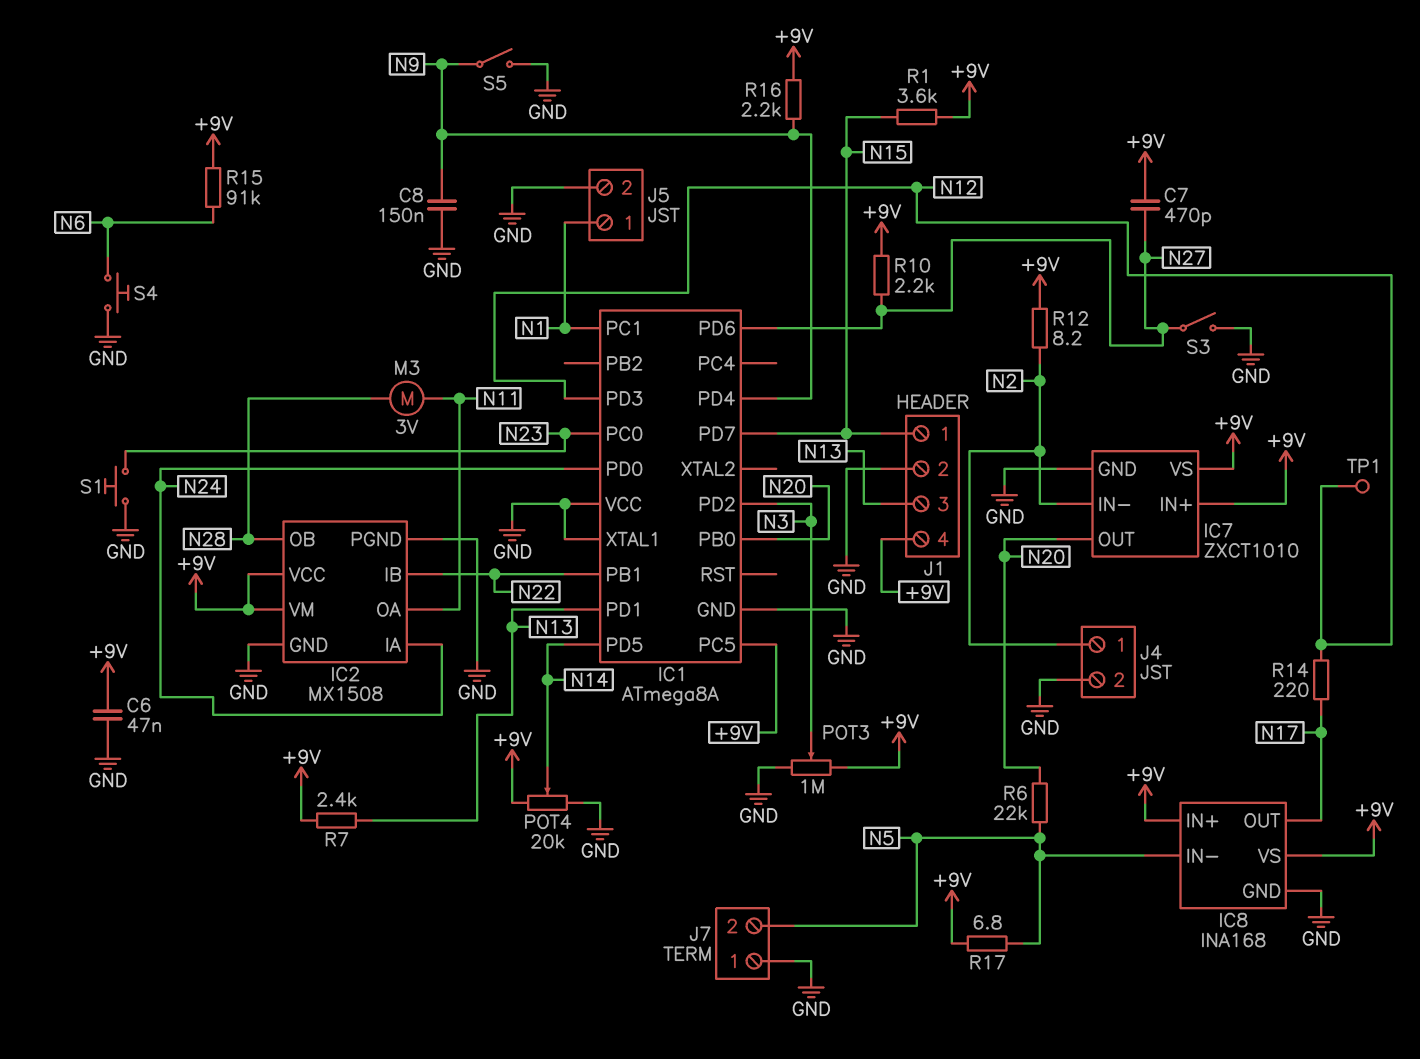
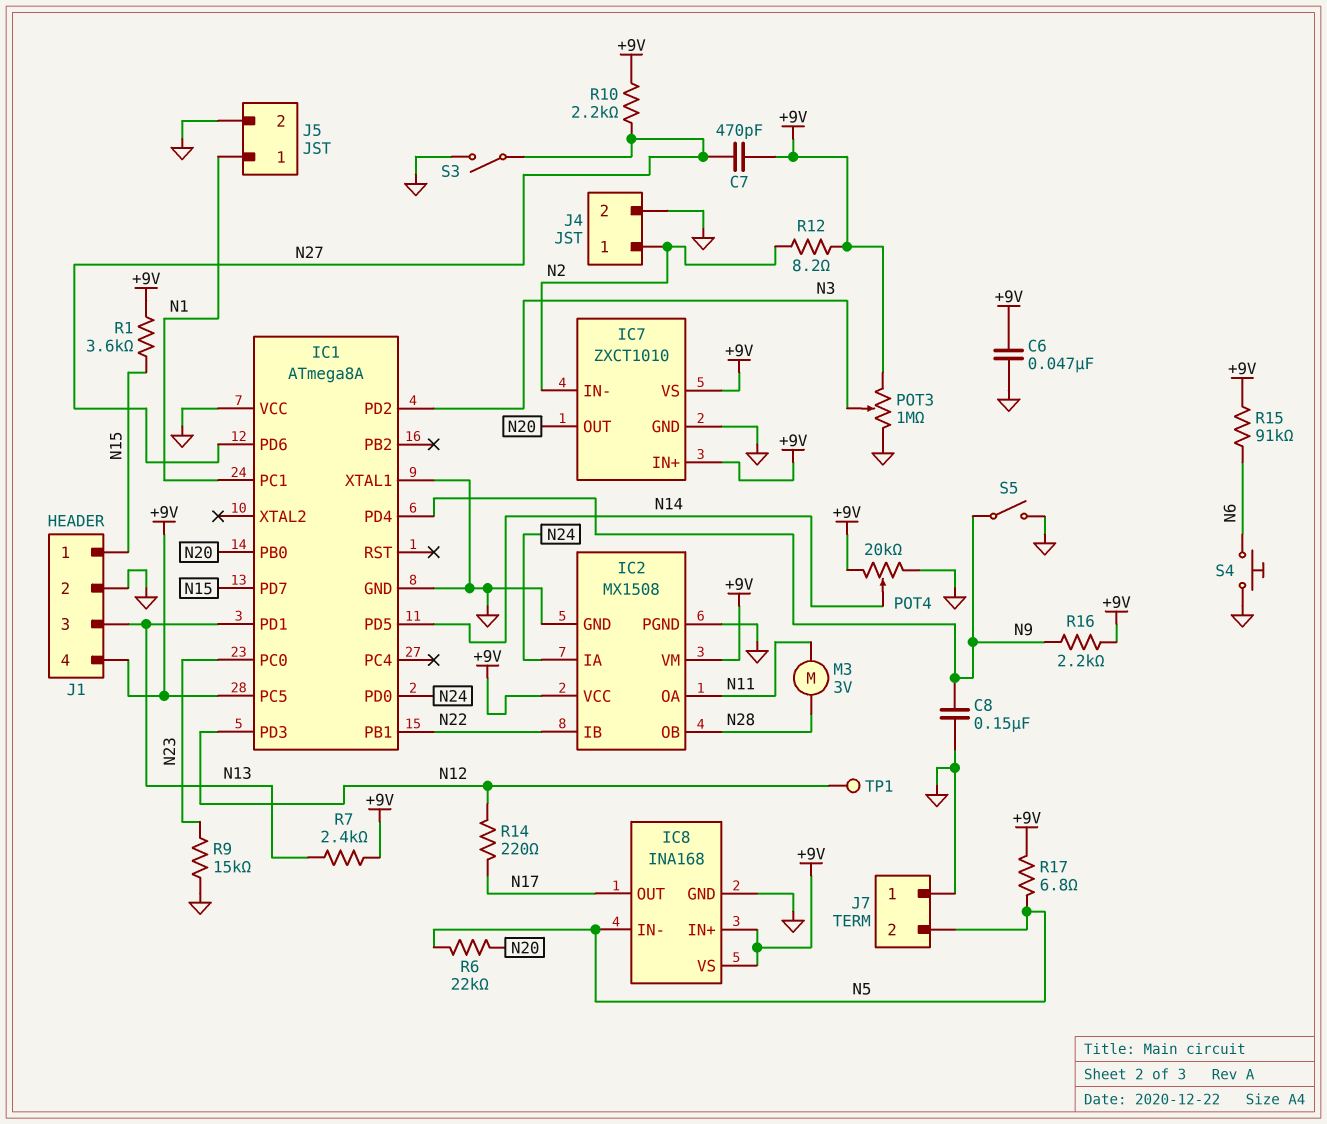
R9: none -> 15k (GND, N23)
S1: button (GND, N23) -> none

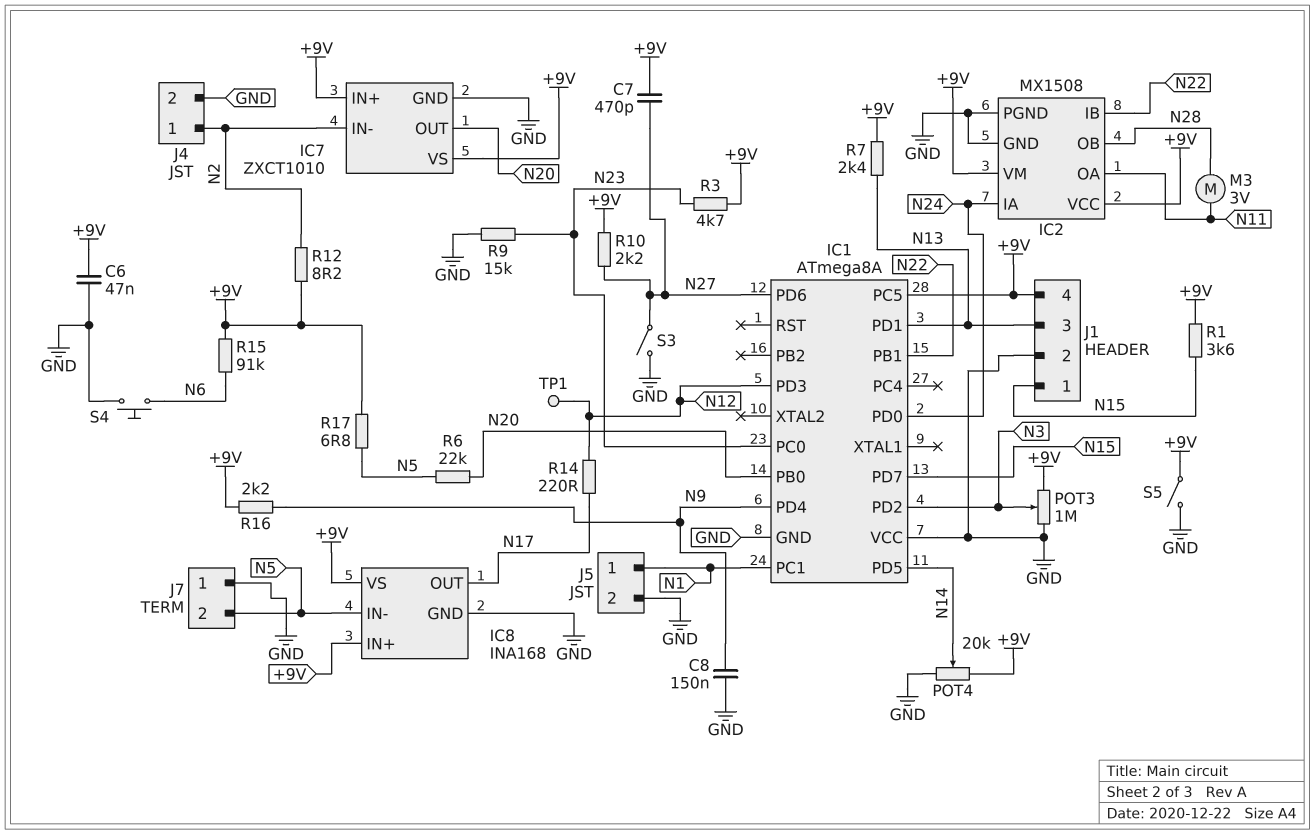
IC1 pin XTAL1: GND -> none
R3: none -> 4.7k (+9V, N23)
S5: switch (GND, N9) -> switch (+9V, GND)

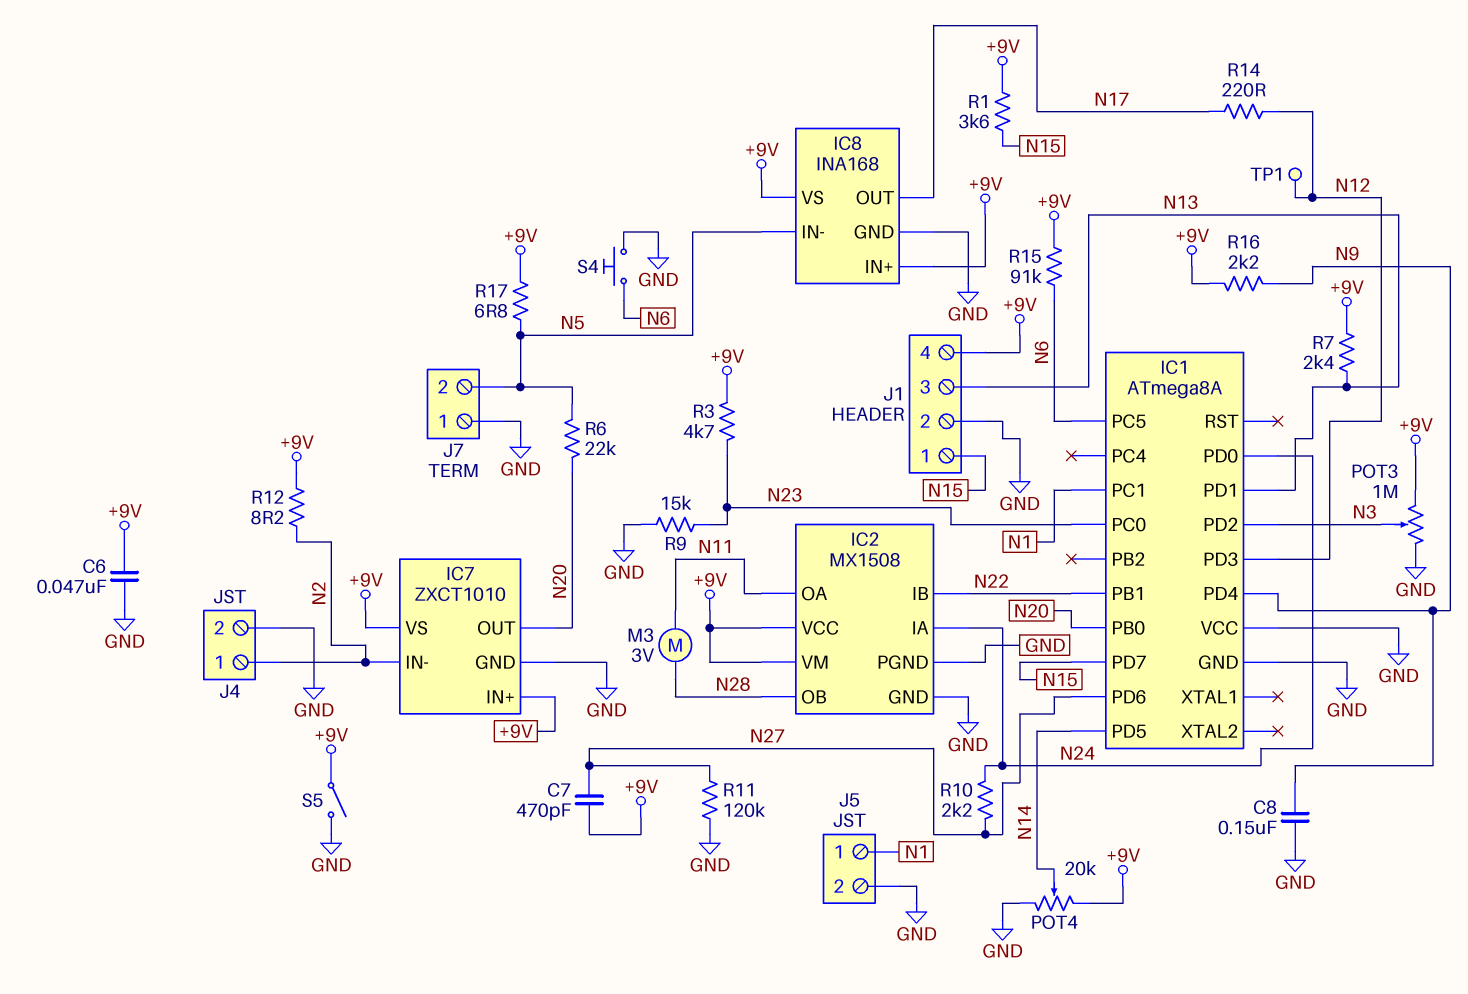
IC1 pin PC5: +9V -> N6
R10: 2.2k (+9V, N27) -> 2.2k (N24, N27)
R11: none -> 120k (GND, N27)
S3: switch (GND, N27) -> none

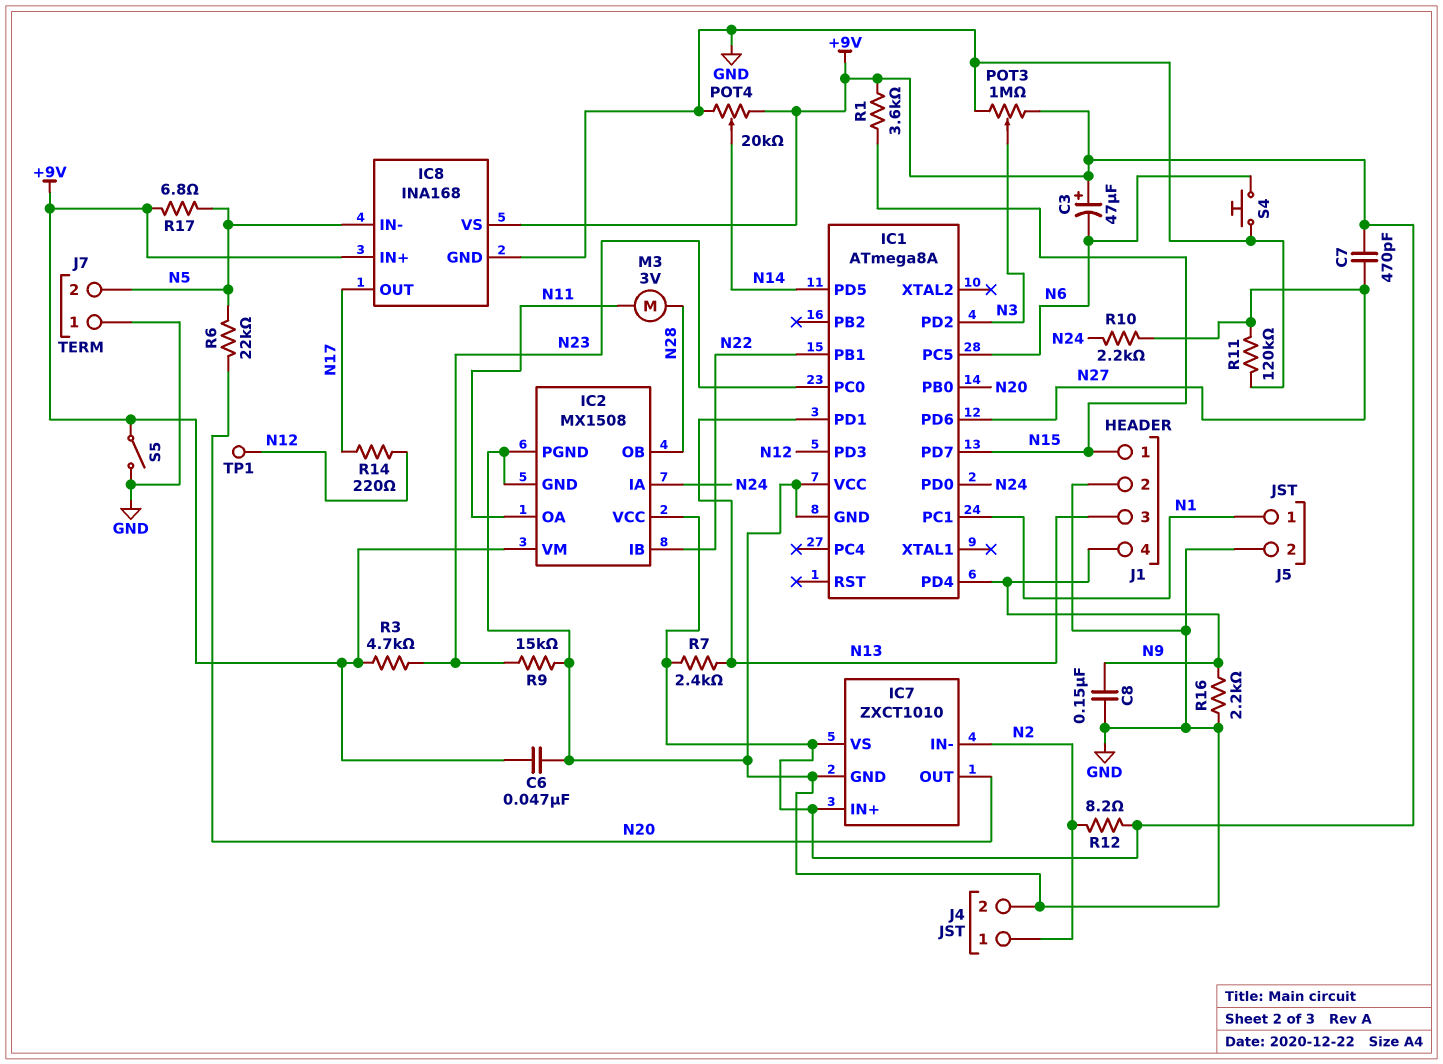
C3: none -> 47uF (plus +9V, minus N6)
J1 pin 4: +9V -> N9
R15: 91k (+9V, N6) -> none
R16: 2.2k (+9V, N9) -> 2.2k (GND, N9)

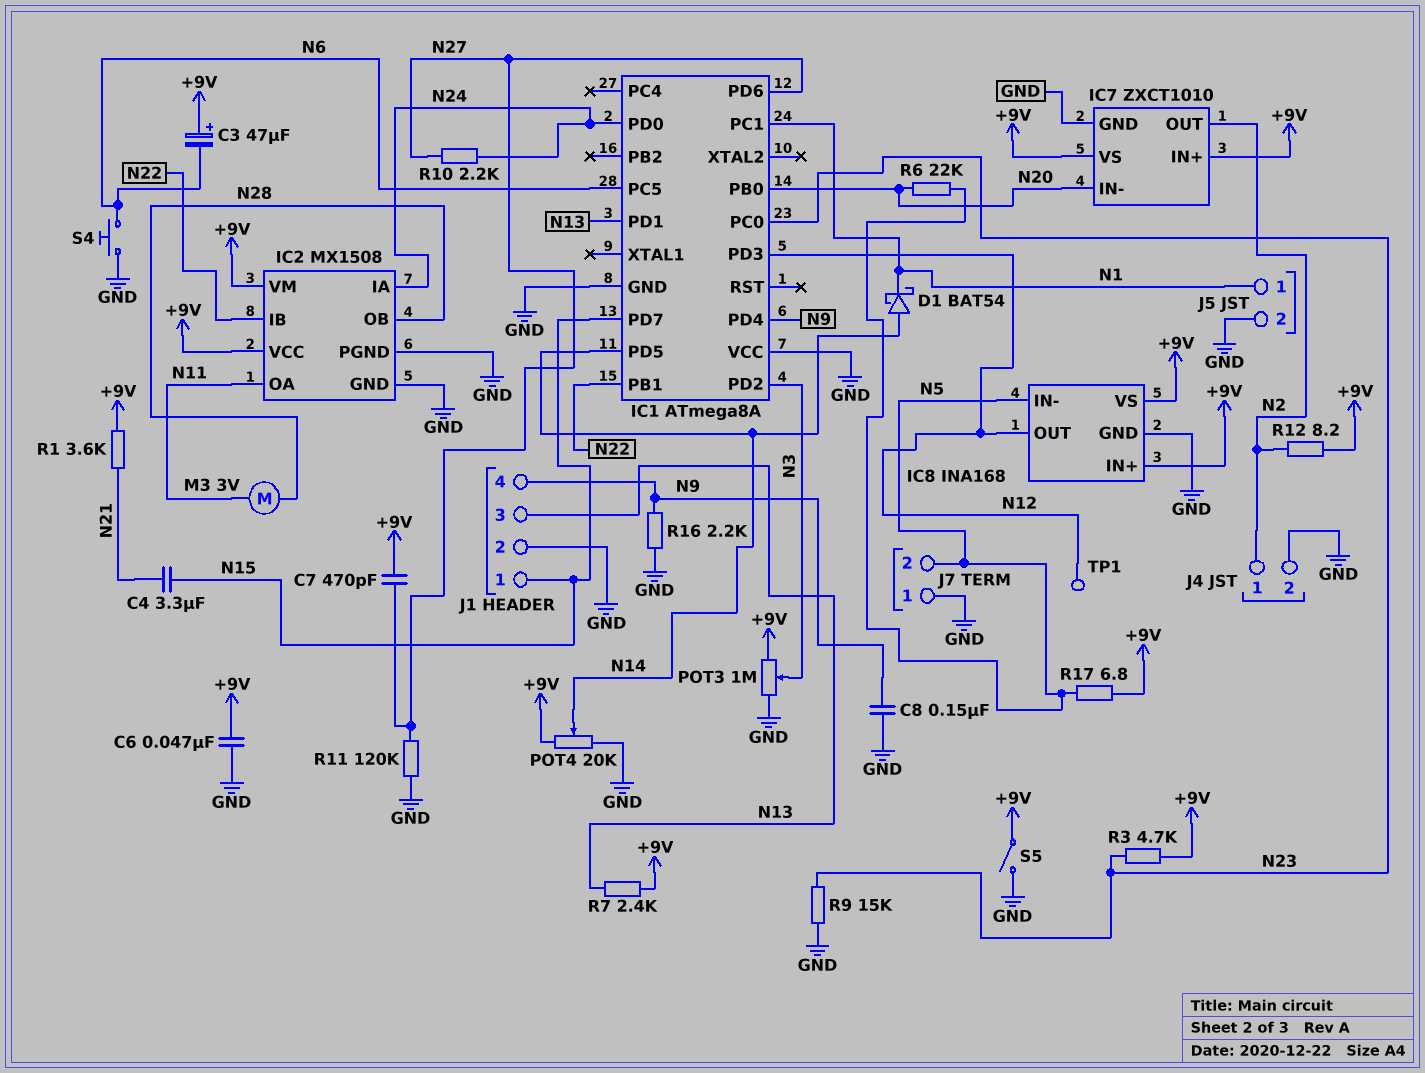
C4: none -> 3.3uF (N15, N21)
D1: none -> schottky BAT54 (A N14, K N1)
IC7 pin IN-: N2 -> N20
IC7 pin OUT: N20 -> N2
IC8 pin OUT: N17 -> N12
R1: 3.6k (+9V, N15) -> 3.6k (+9V, N21)
R14: 220 (N12, N17) -> none

